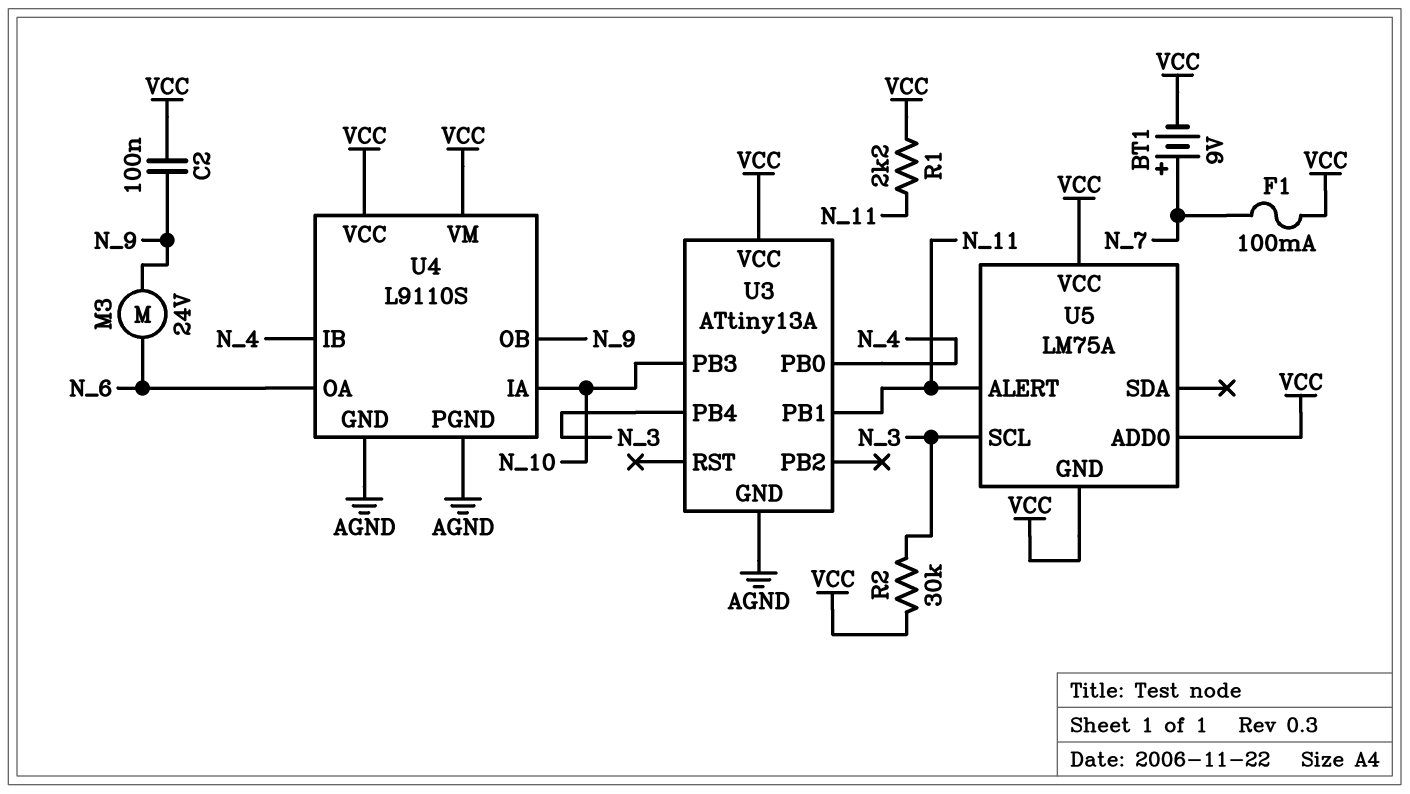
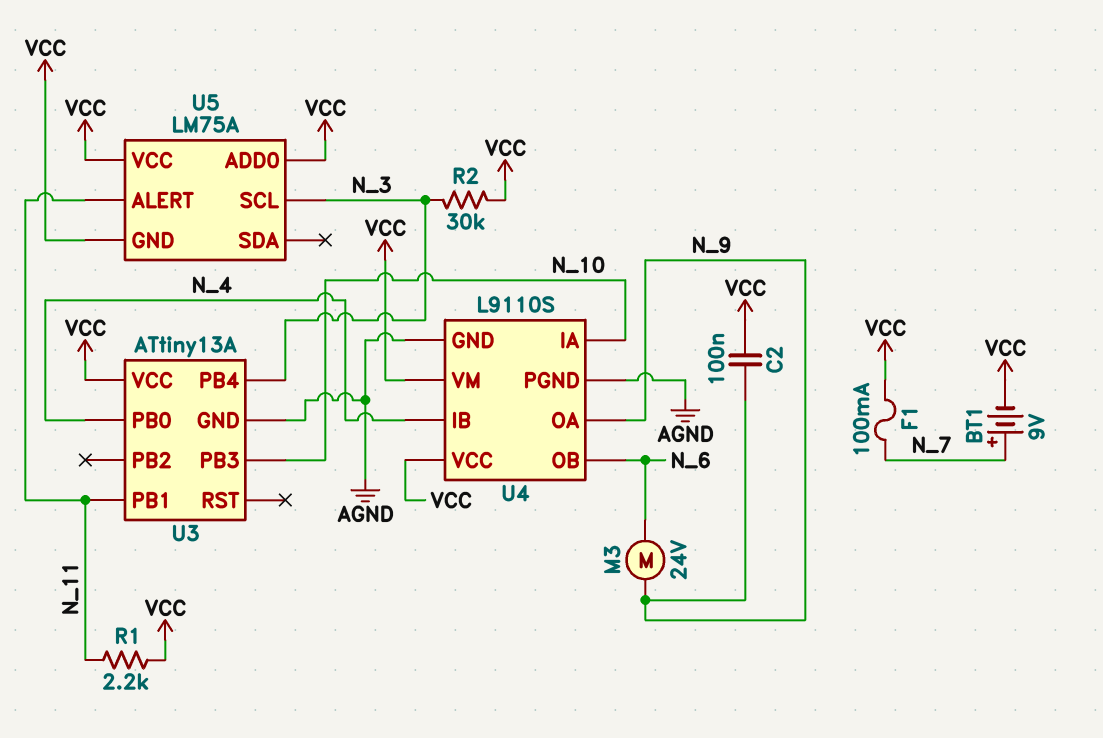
U4 pin OA: N_6 -> N_9
U4 pin OB: N_9 -> N_6

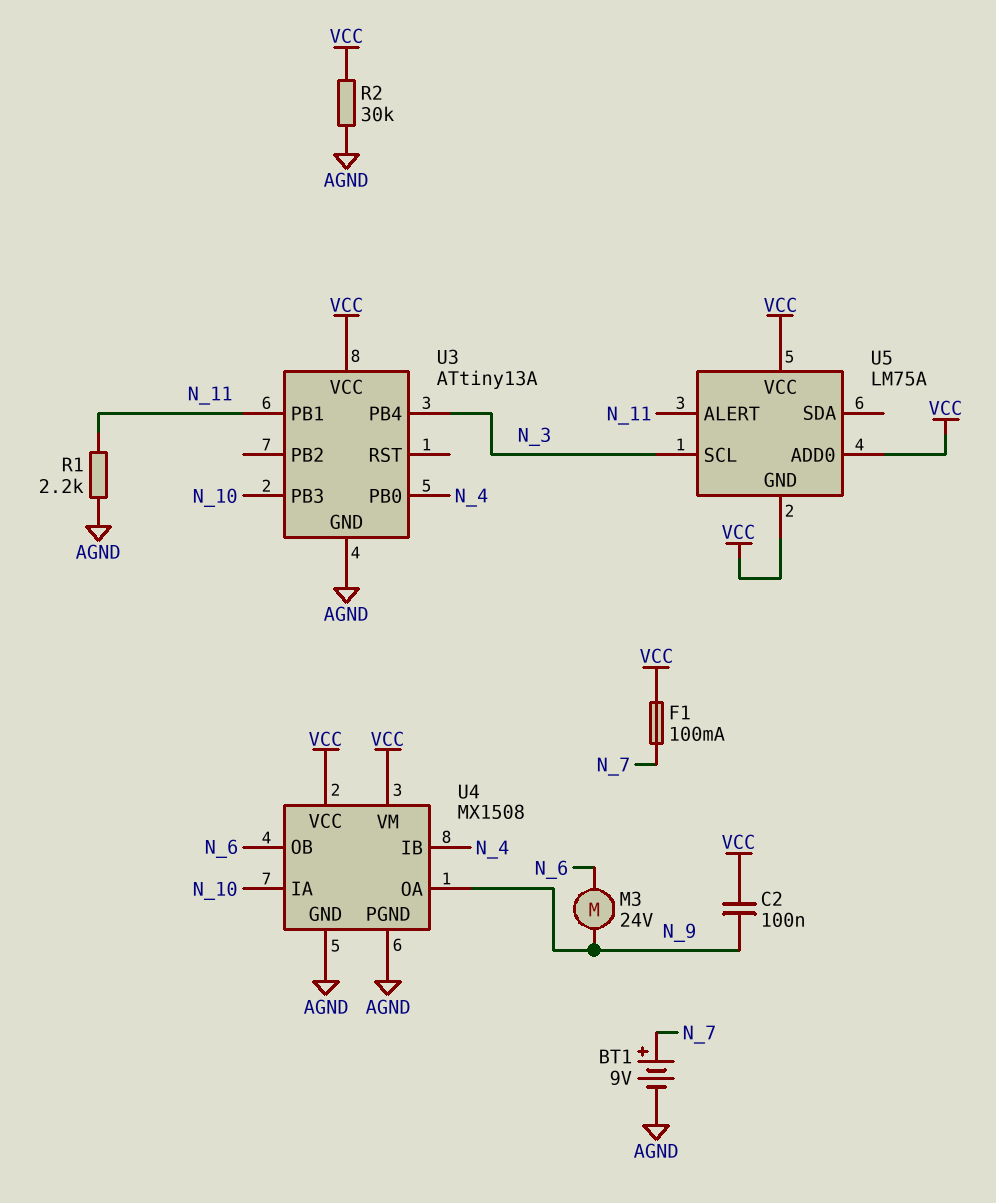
BT1: 9V (plus N_7, minus VCC) -> 9V (plus N_7, minus AGND)
R1: 2.2k (N_11, VCC) -> 2.2k (AGND, N_11)
R2: 30k (N_3, VCC) -> 30k (AGND, VCC)
U4: L9110S -> MX1508

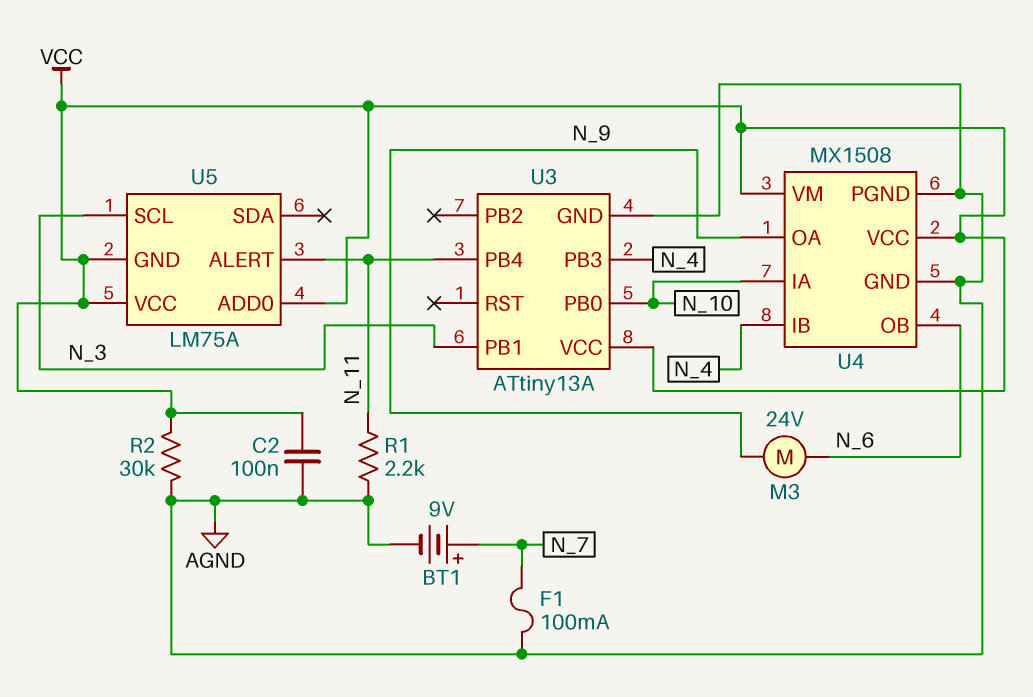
C2: 100nF (N_9, VCC) -> 100nF (AGND, VCC)
F1: 100mA (N_7, VCC) -> 100mA (AGND, N_7)
U3 pin PB0: N_4 -> N_10
U3 pin PB1: N_11 -> N_3
U3 pin PB3: N_10 -> N_4
U3 pin PB4: N_3 -> N_11

